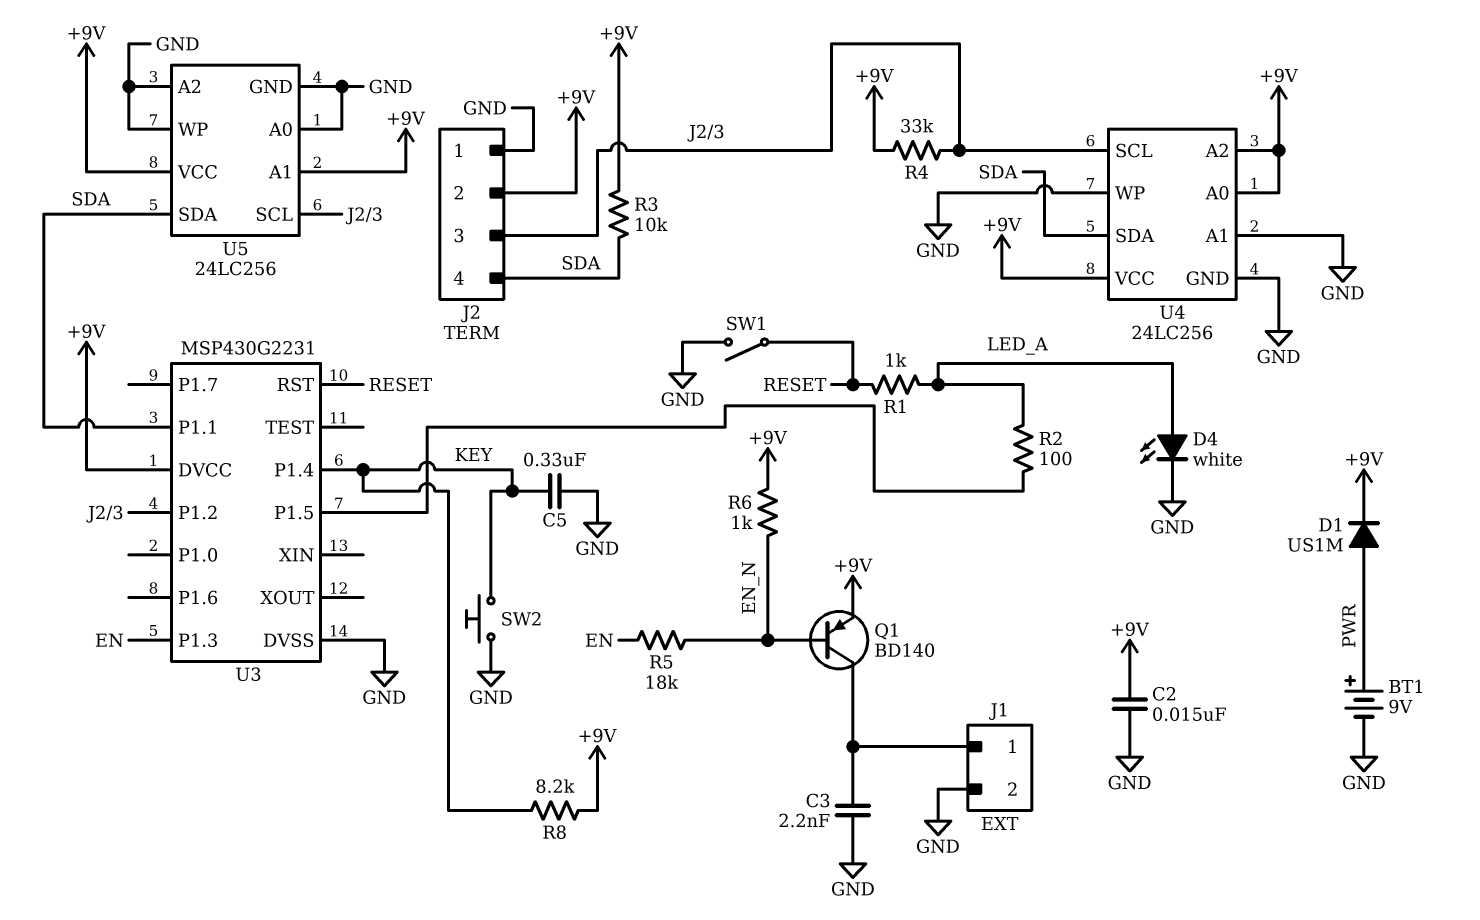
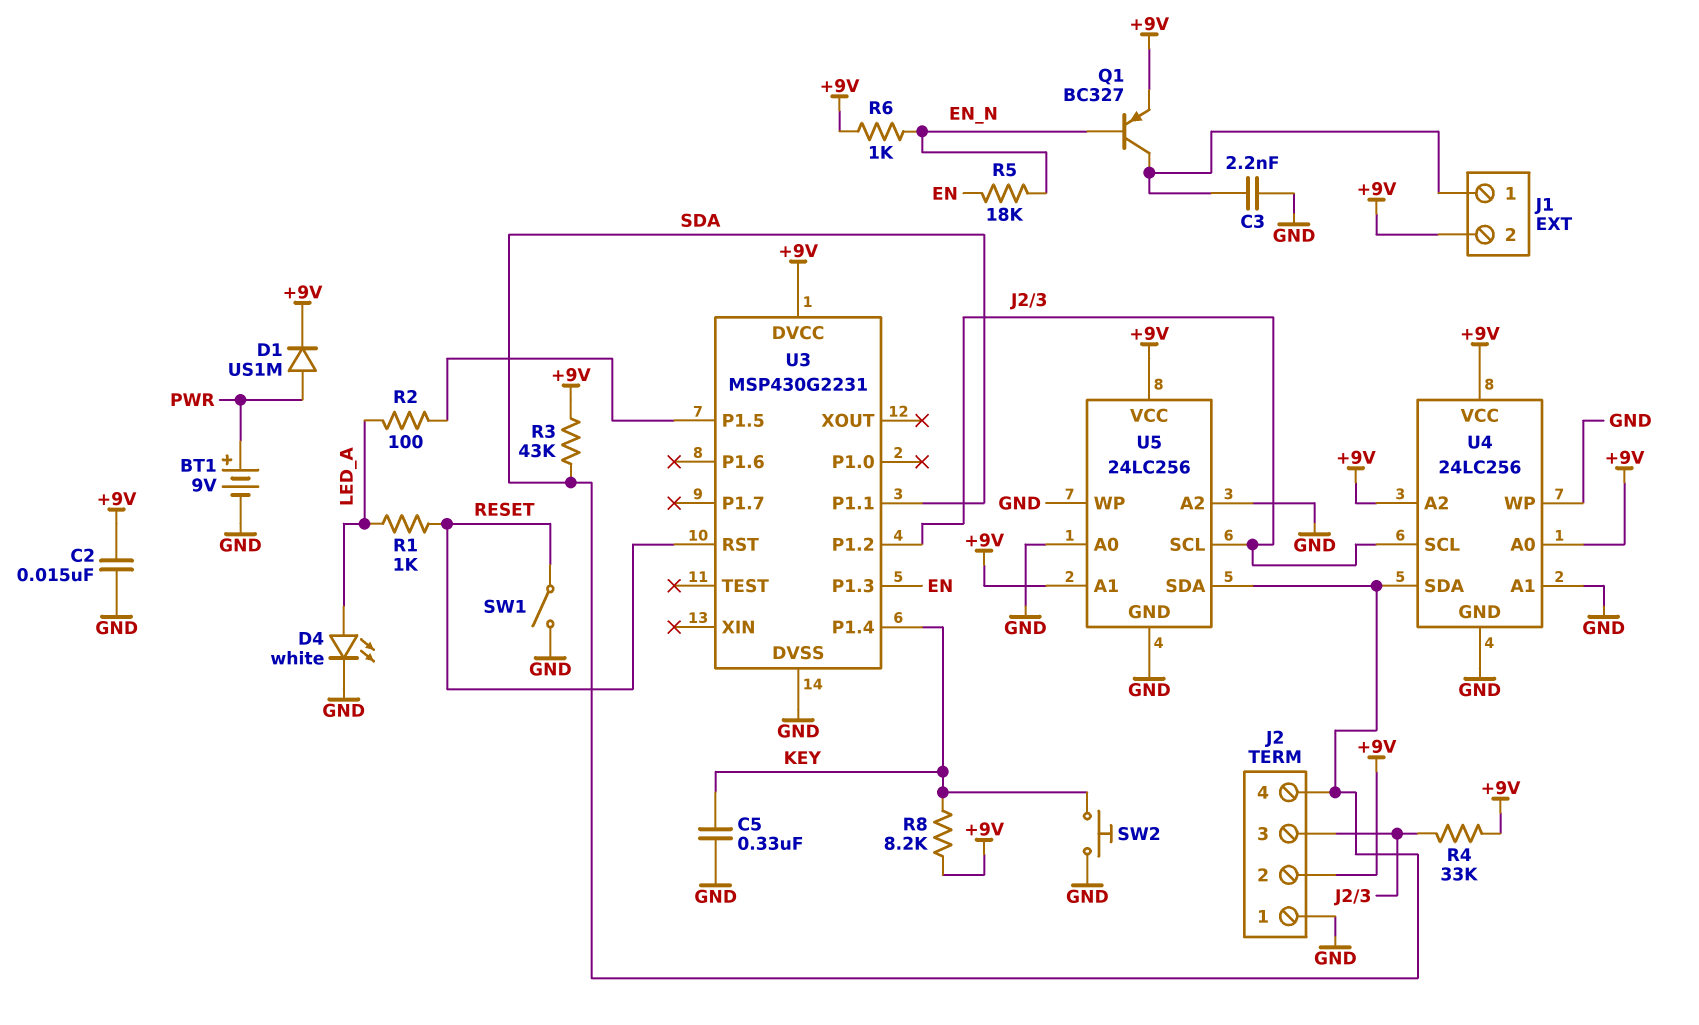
J1 pin 2: GND -> +9V
Q1: PNP BD140 (B EN_N, C J1/1, E +9V) -> PNP BC327 (B EN_N, C J1/1, E +9V)
R3: 10k (+9V, SDA) -> 43k (+9V, SDA)

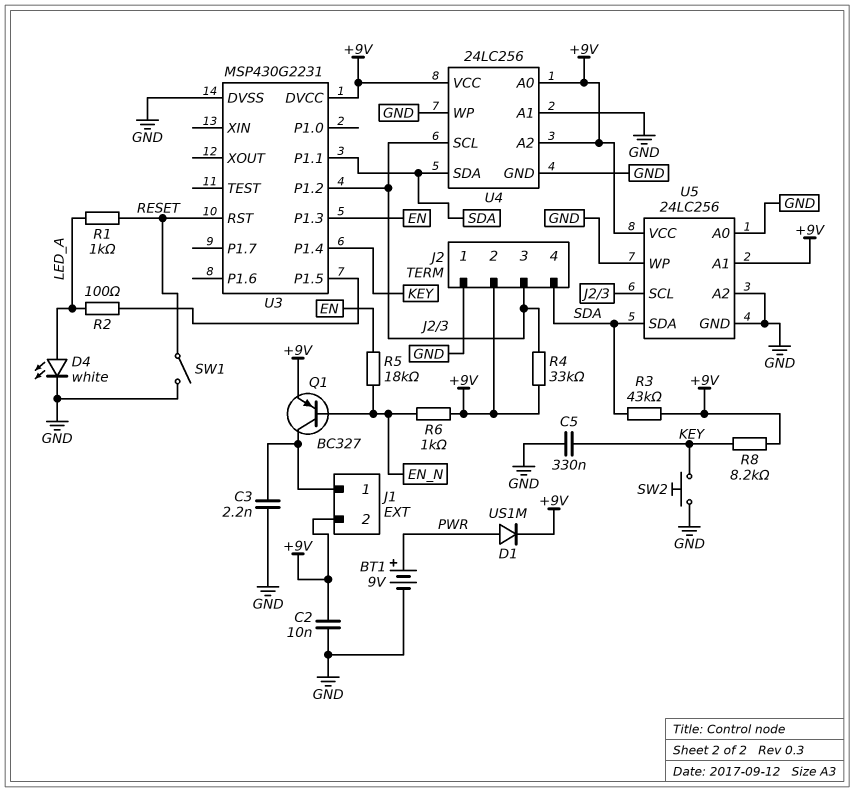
C2: 15nF (+9V, GND) -> 10nF (+9V, GND)

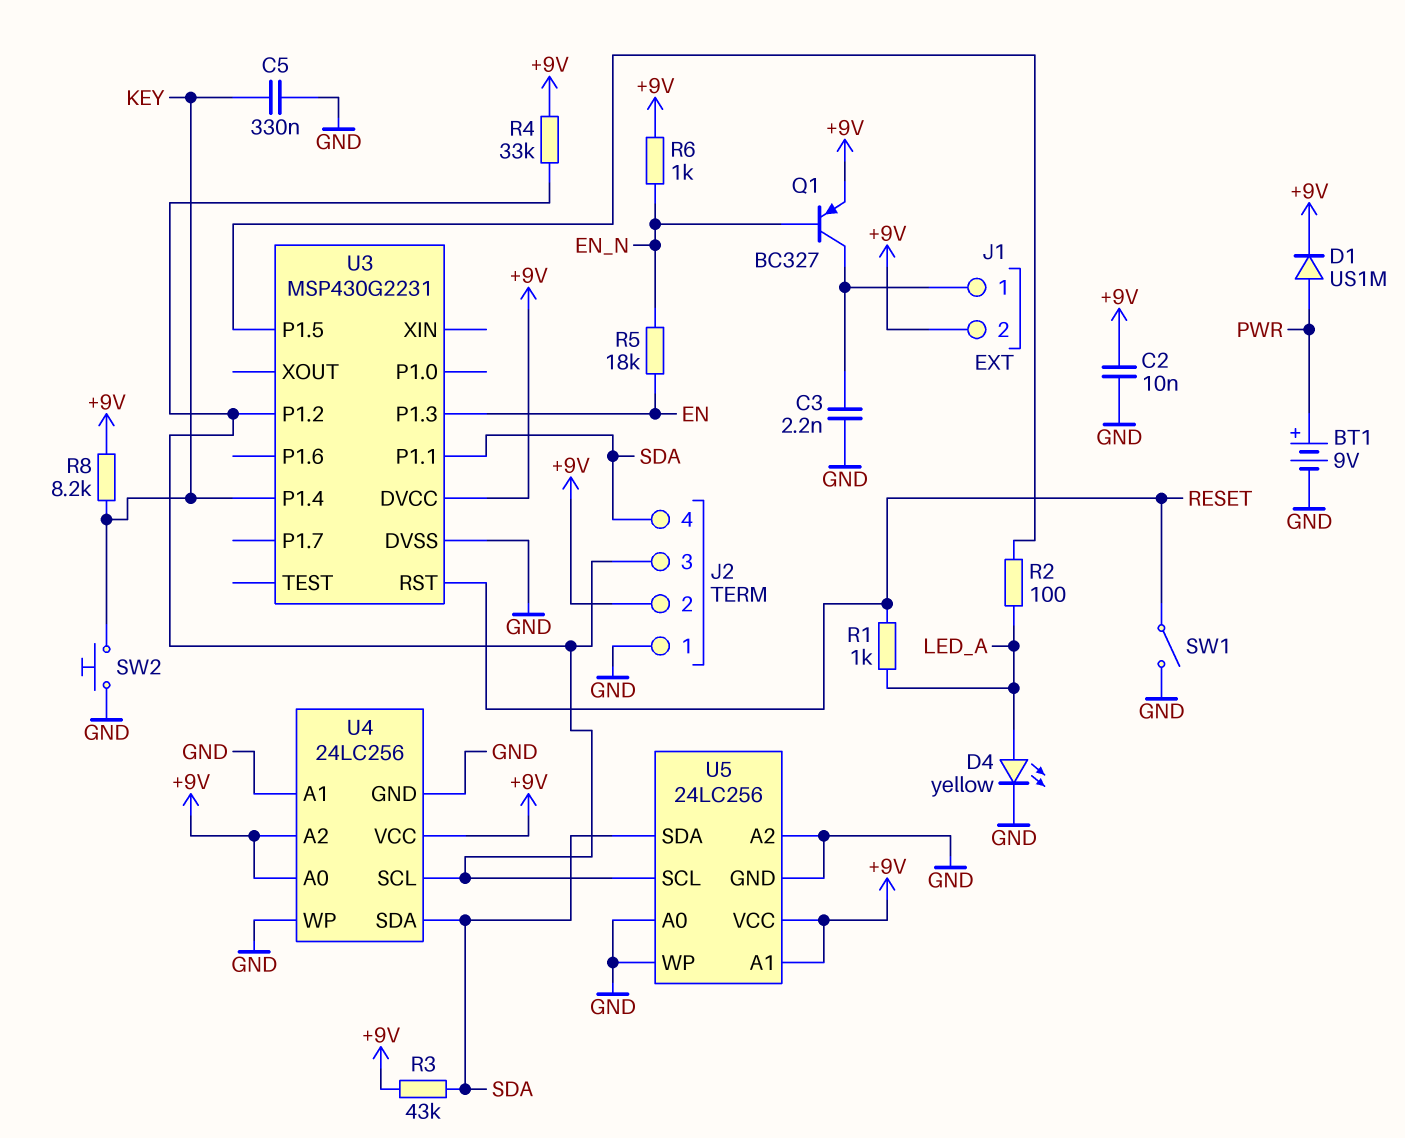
D4: LED white (A LED_A, K GND) -> LED yellow (A LED_A, K GND)

